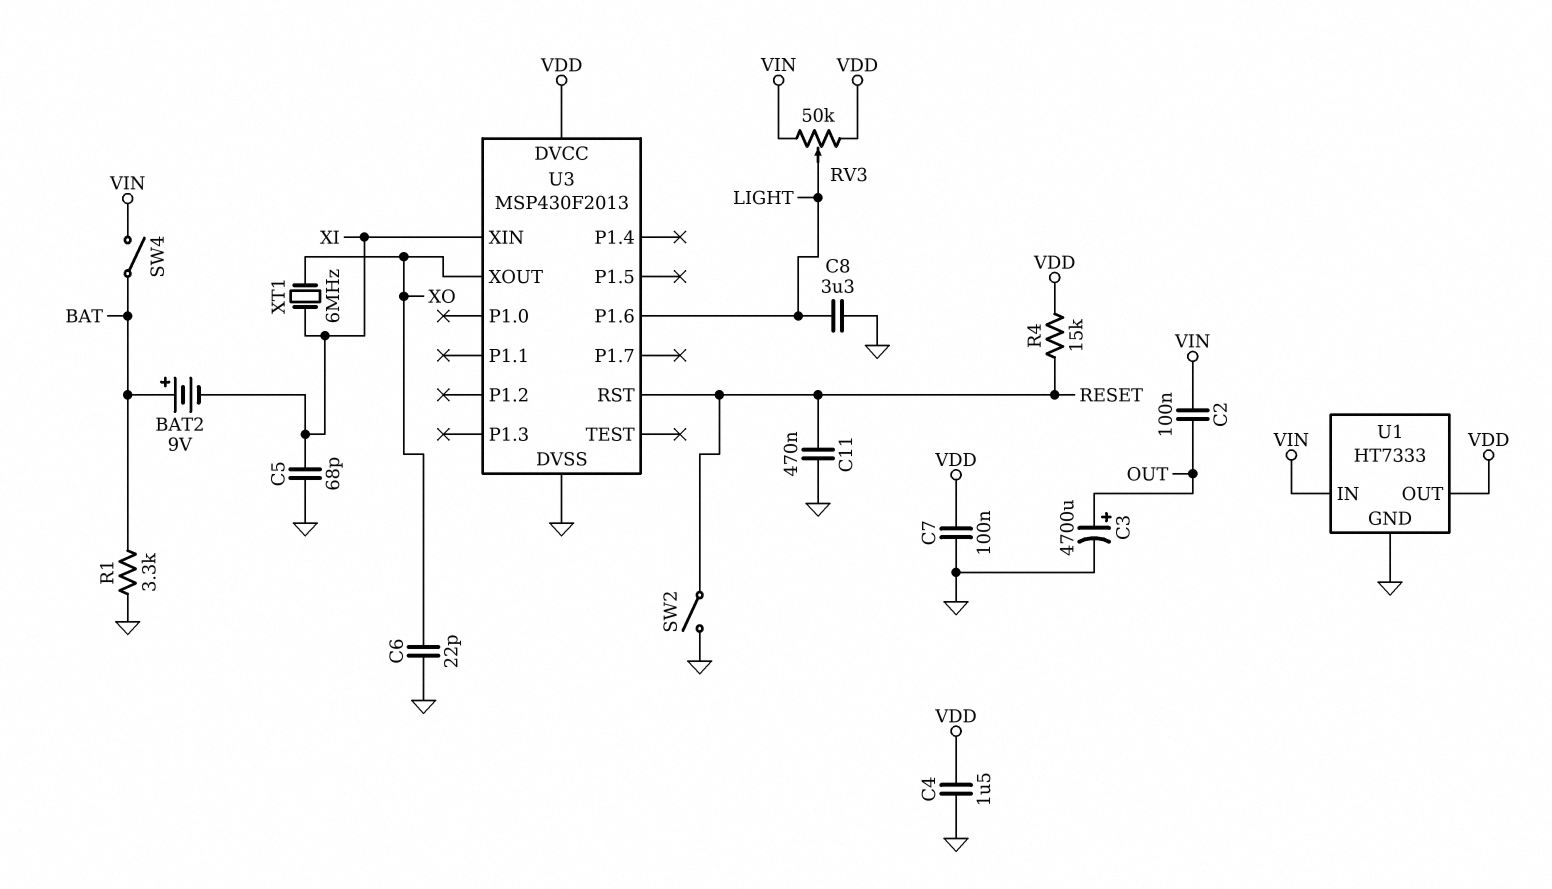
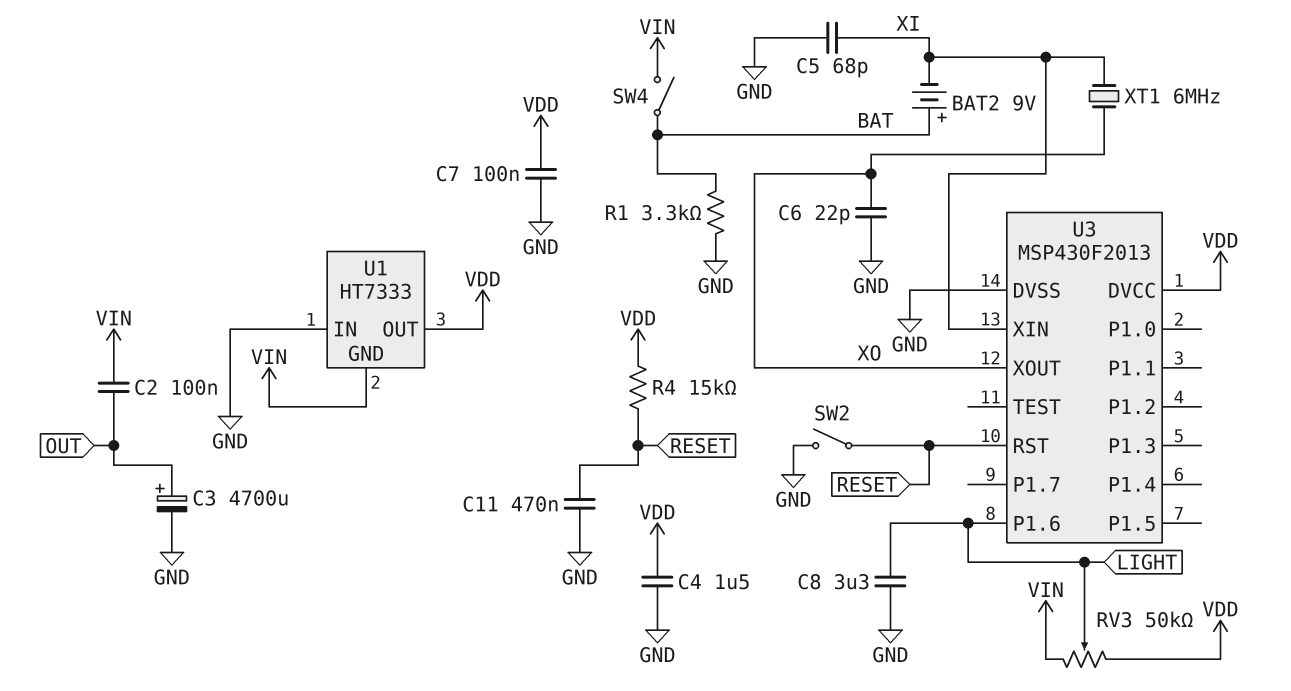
U1 pin GND: GND -> VIN
U1 pin IN: VIN -> GND

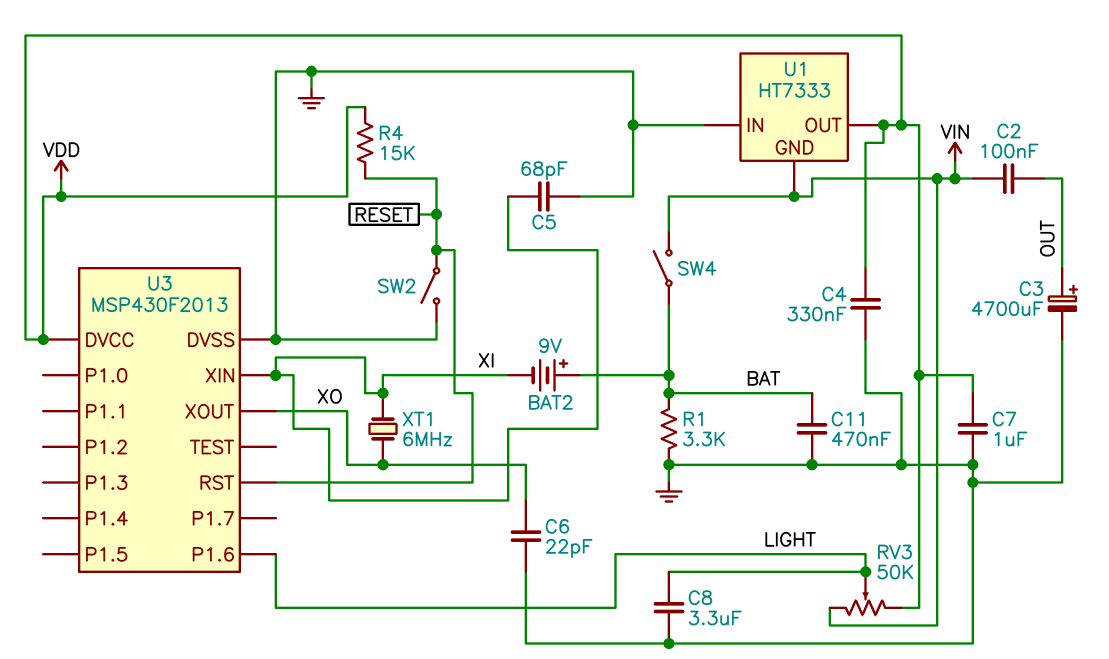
C4: 1.5uF (GND, VDD) -> 330nF (GND, VDD)
C7: 100nF (GND, VDD) -> 1uF (GND, VDD)
C11: 470nF (GND, RESET) -> 470nF (BAT, GND)

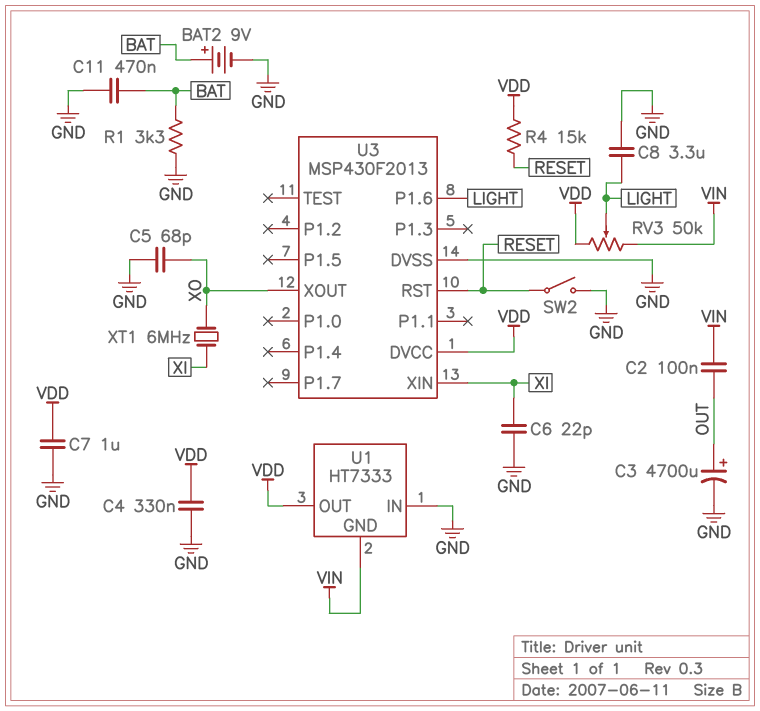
BAT2: 9V (plus BAT, minus XI) -> 9V (plus BAT, minus GND)
C5: 68pF (GND, XI) -> 68pF (GND, XO)
C6: 22pF (GND, XO) -> 22pF (GND, XI)
SW4: switch (BAT, VIN) -> none

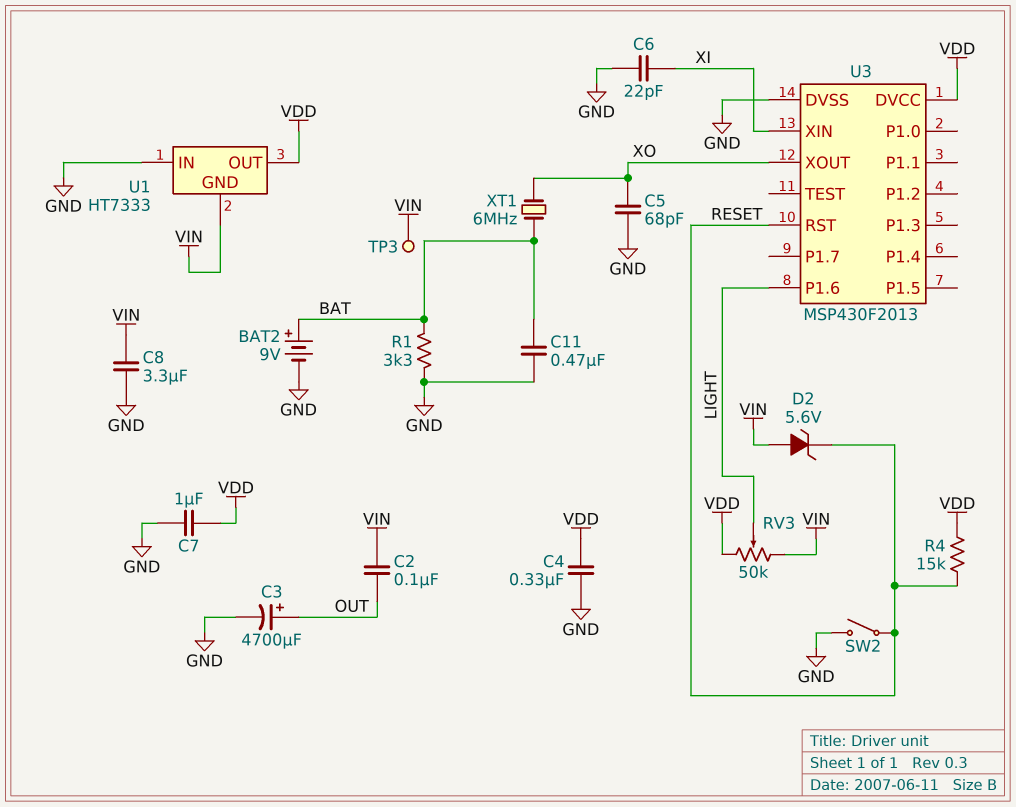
C8: 3.3uF (GND, LIGHT) -> 3.3uF (GND, VIN)
D2: none -> zener 5.6V (A VIN, K RESET)
TP3: none -> test point (VIN)
XT1: 6MHz (XI, XO) -> 6MHz (BAT, XO)

